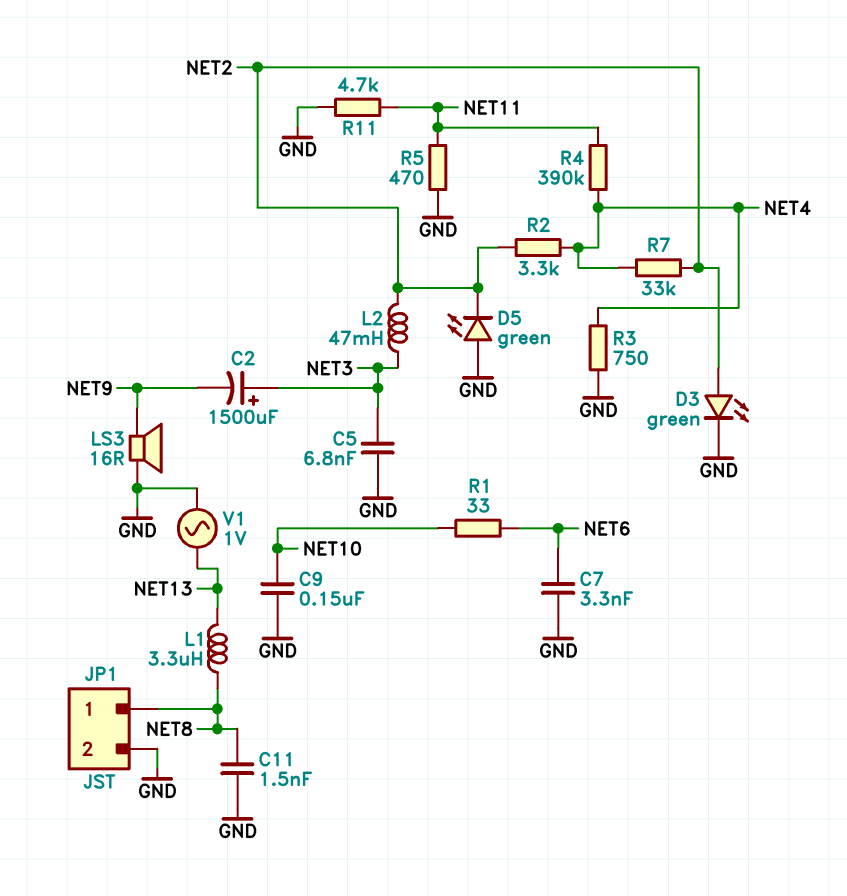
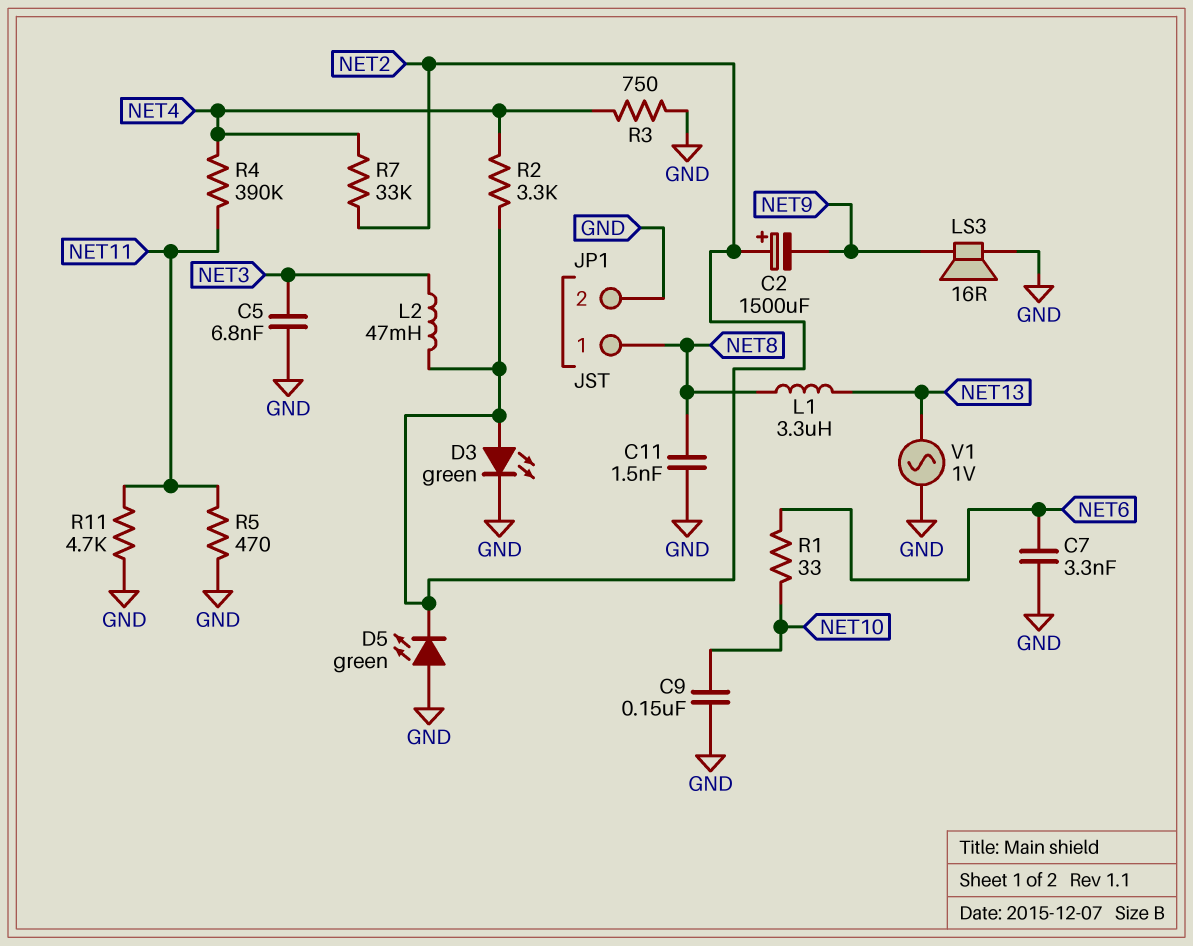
C2: 1500uF (plus NET3, minus NET9) -> 1500uF (plus NET2, minus NET9)

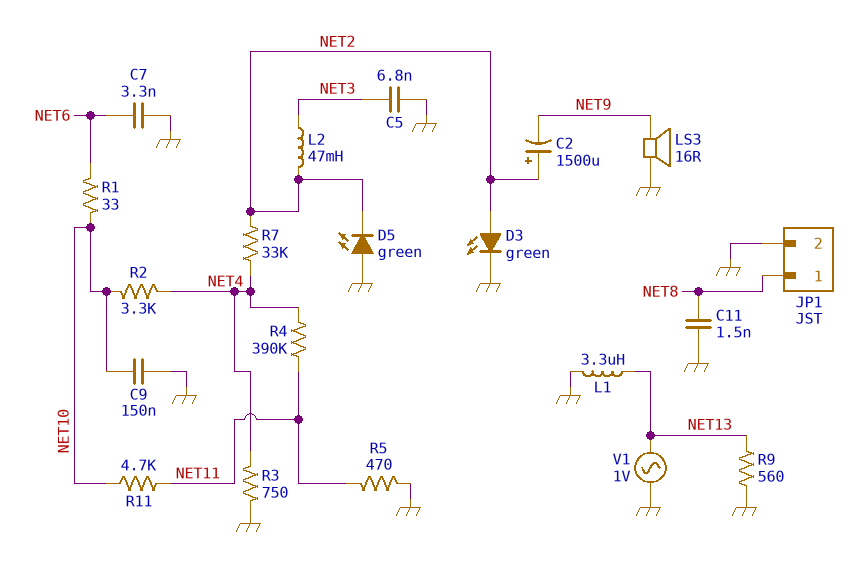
L1: 3.3uH (NET8, NET13) -> 3.3uH (GND, NET13)
R2: 3.3k (NET2, NET4) -> 3.3k (NET4, NET10)
R9: none -> 560 (GND, NET13)
R11: 4.7k (GND, NET11) -> 4.7k (NET10, NET11)

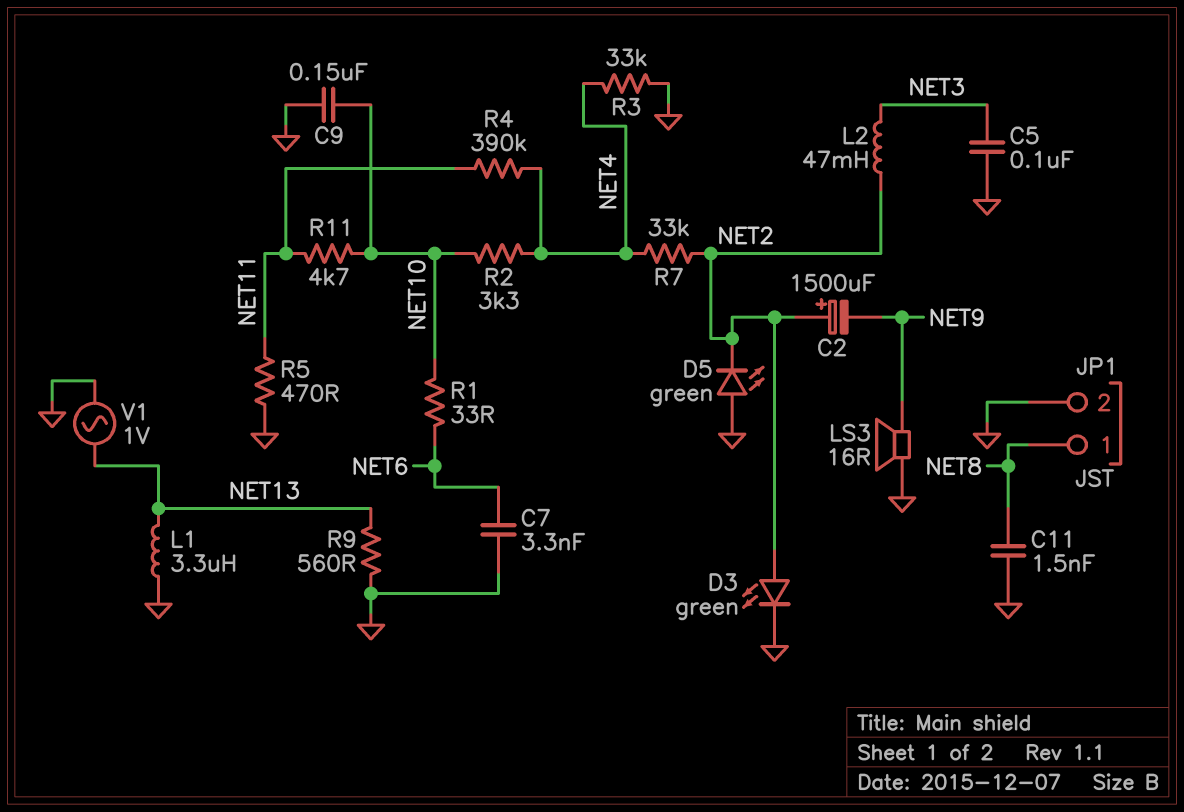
C5: 6.8nF (GND, NET3) -> 100nF (GND, NET3)
R3: 750 (GND, NET4) -> 33k (GND, NET4)

